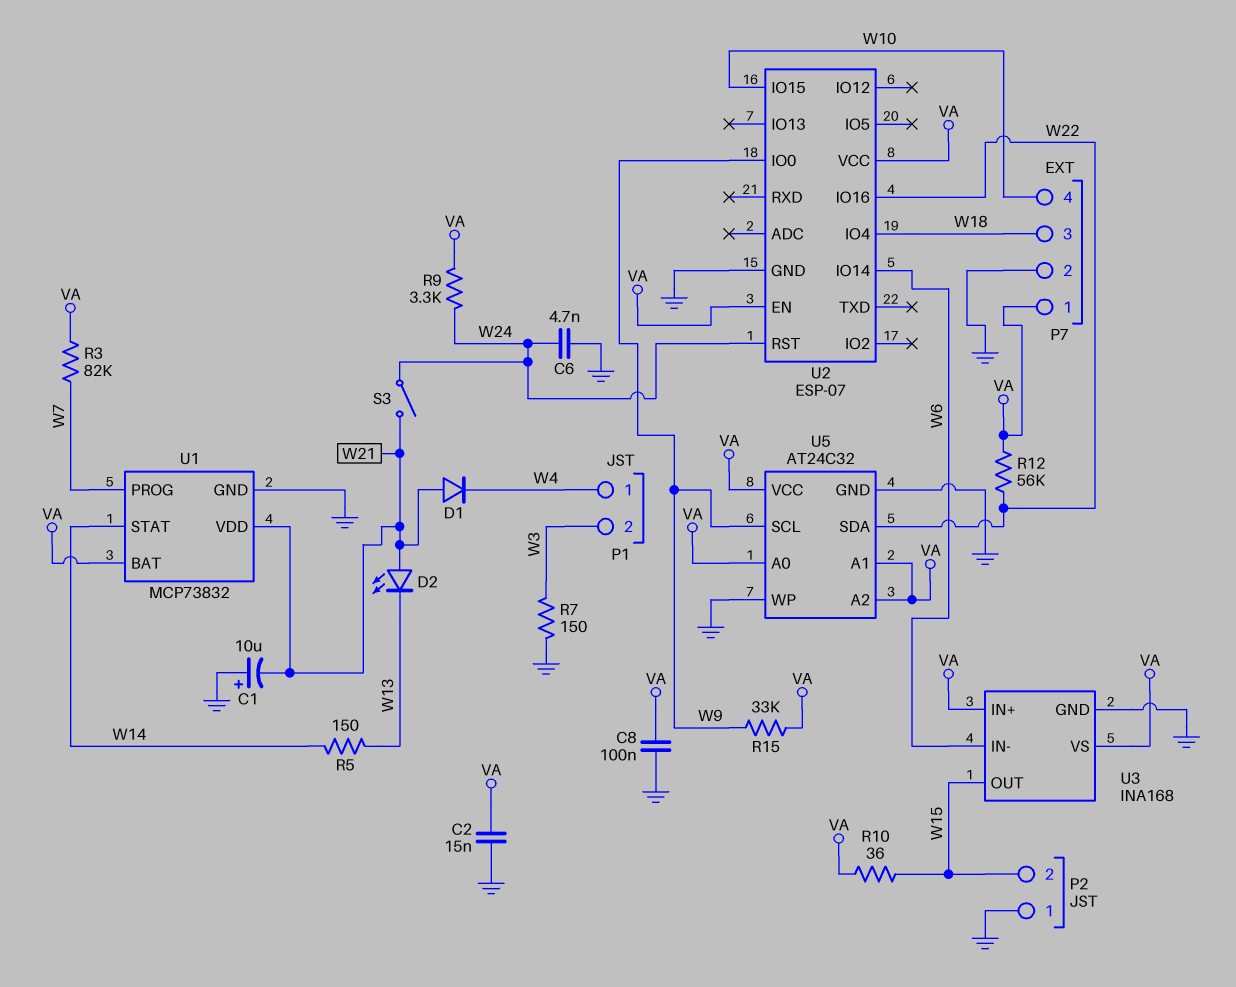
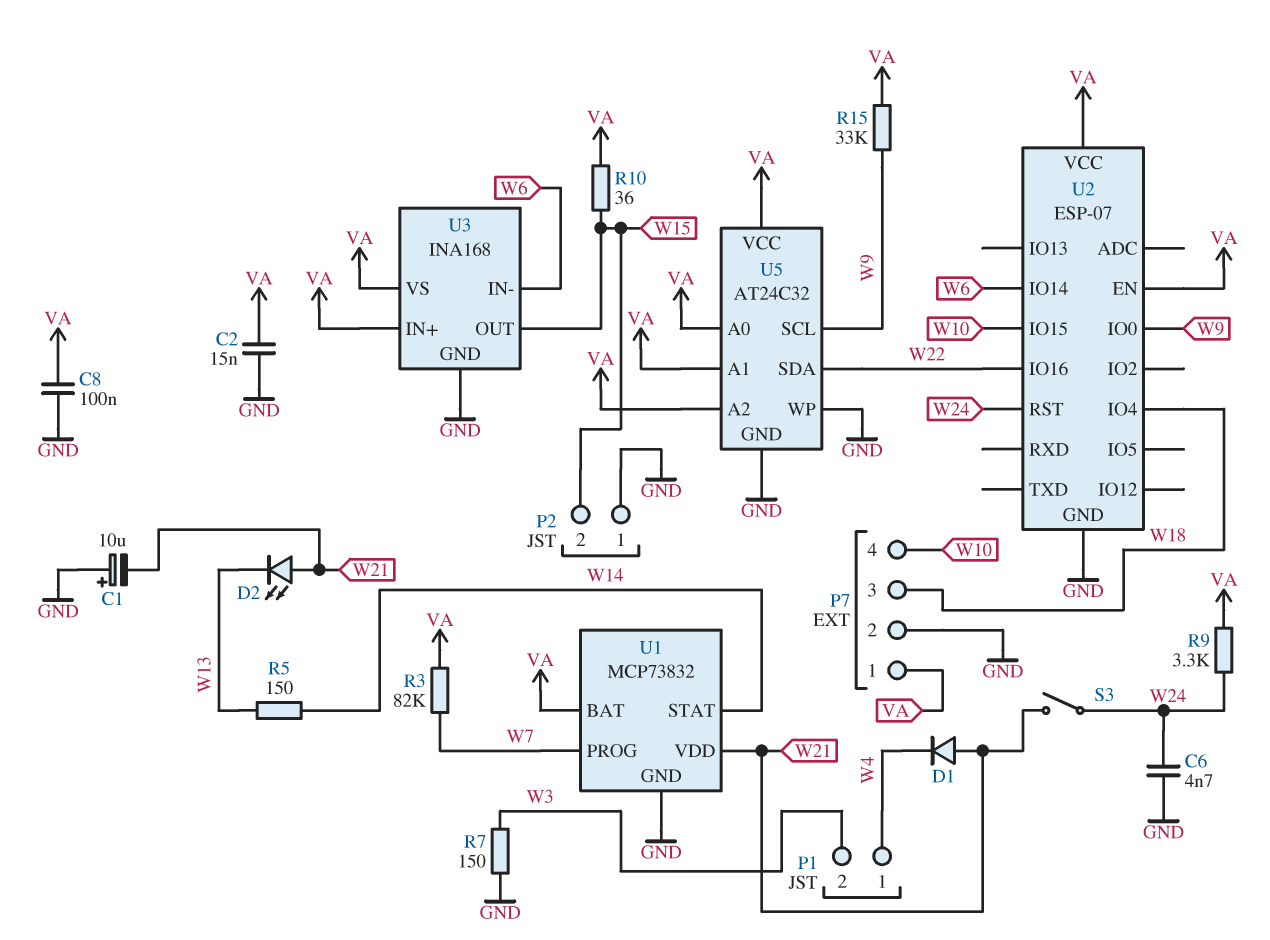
R12: 56k (VA, W22) -> none

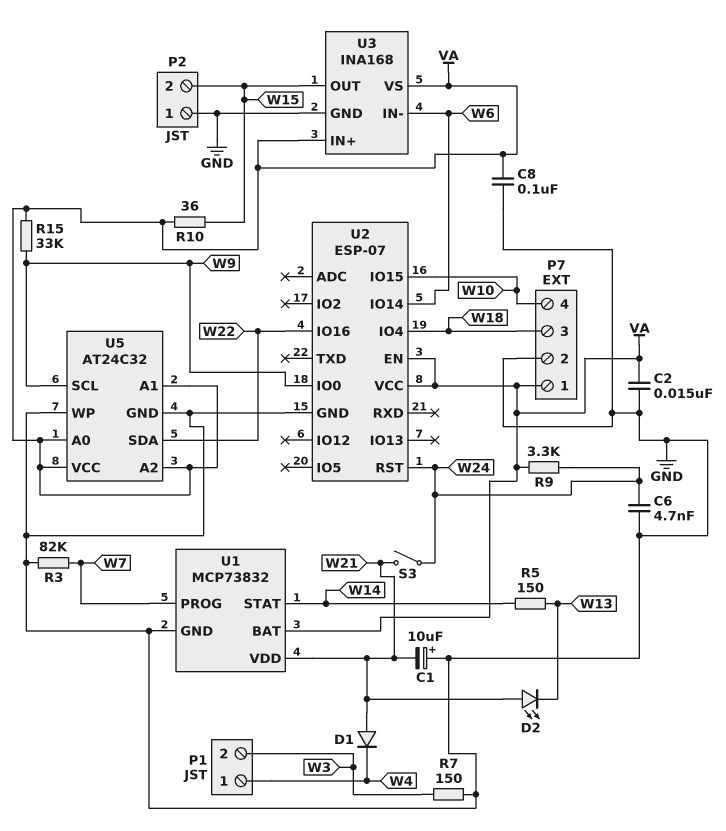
R3: 82k (VA, W7) -> 82k (GND, W7)

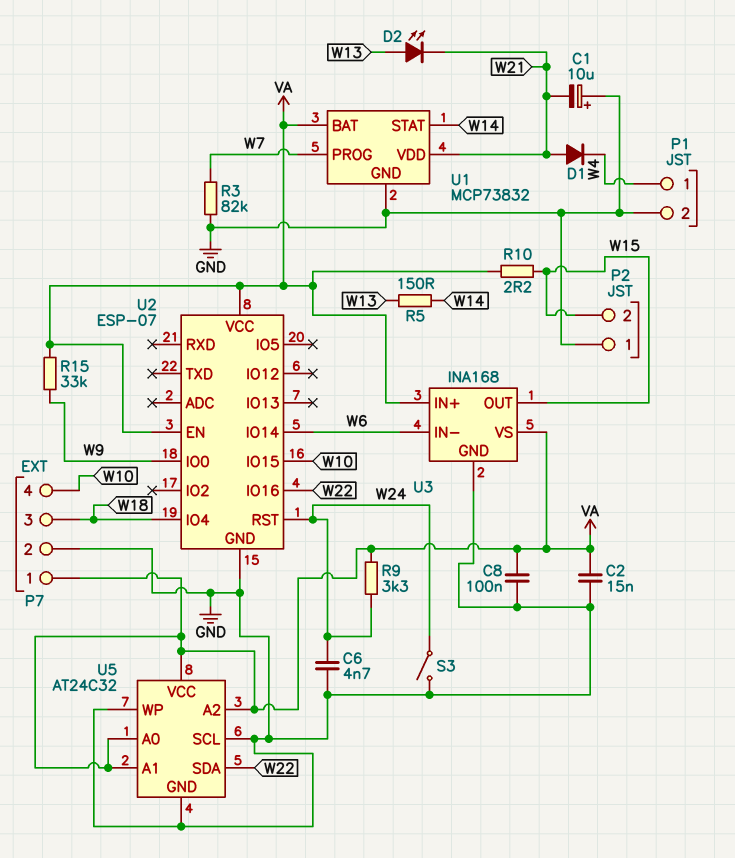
D2: LED (A W21, K W13) -> LED (A W13, K W21)
P1 pin 2: W3 -> GND
R7: 150 (GND, W3) -> none
R10: 36 (VA, W15) -> 2.2 (VA, W15)
S3: switch (W21, W24) -> switch (GND, W24)
U5 pin SCL: W9 -> GND

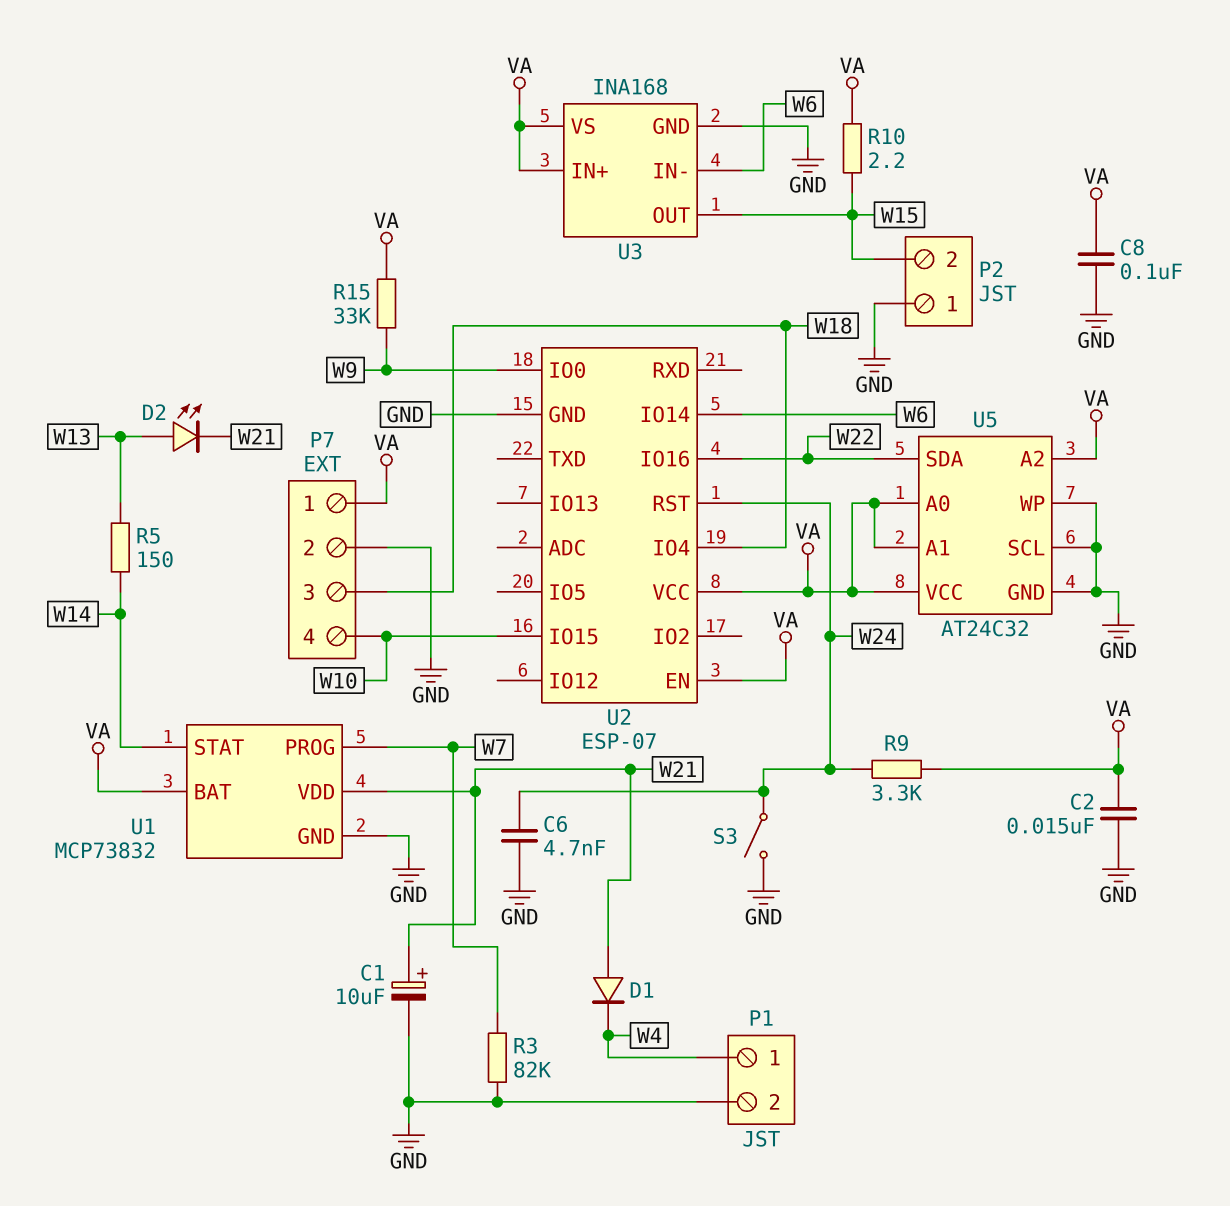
C1: 10uF (plus GND, minus W21) -> 10uF (plus W21, minus GND)

